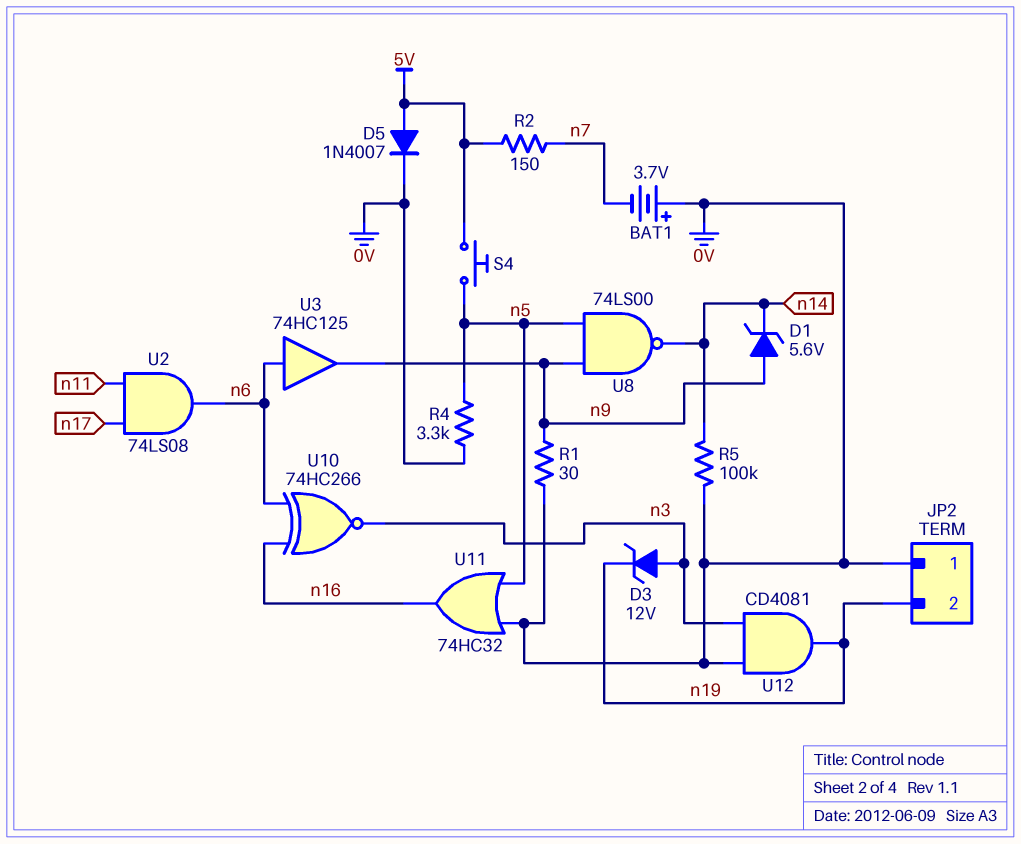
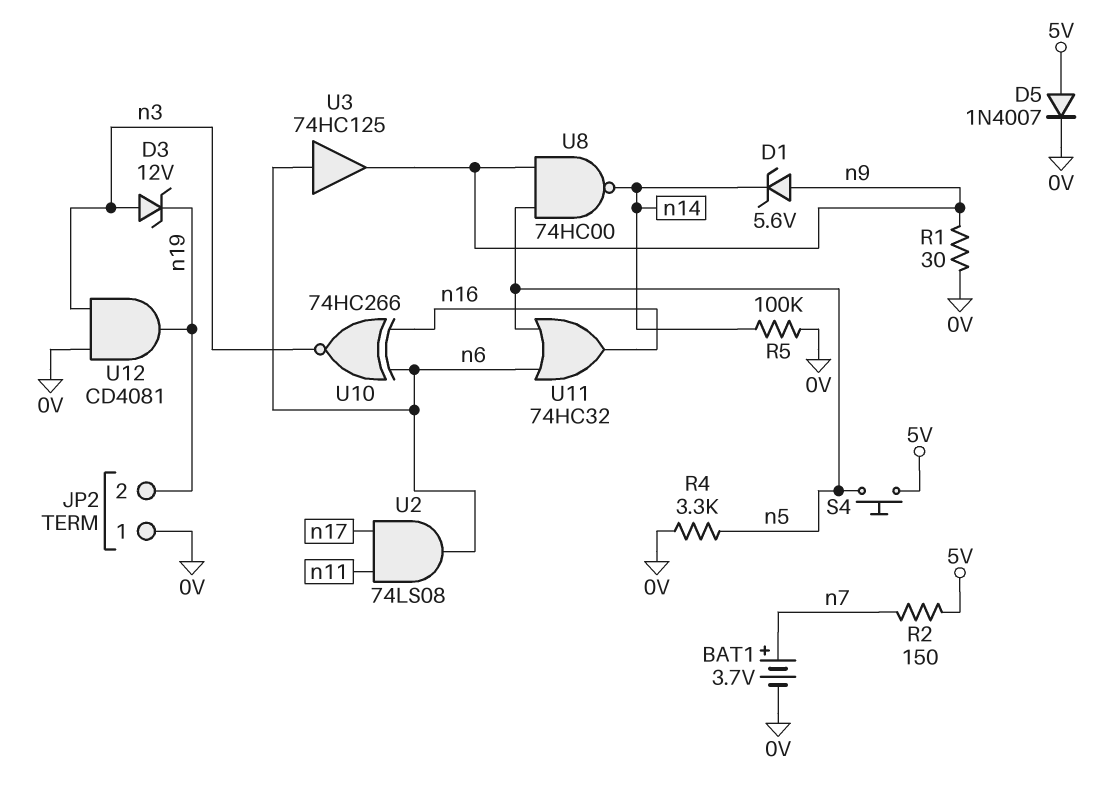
BAT1: 3.7V (plus 0V, minus n7) -> 3.7V (plus n7, minus 0V)
U8: NAND 74LS00 (in n5, in n9, out n14) -> NAND 74HC00 (in n5, in n9, out n14)
U11: OR 74HC32 (in 0V, in n5, out n16) -> OR 74HC32 (in n5, in n6, out n16)

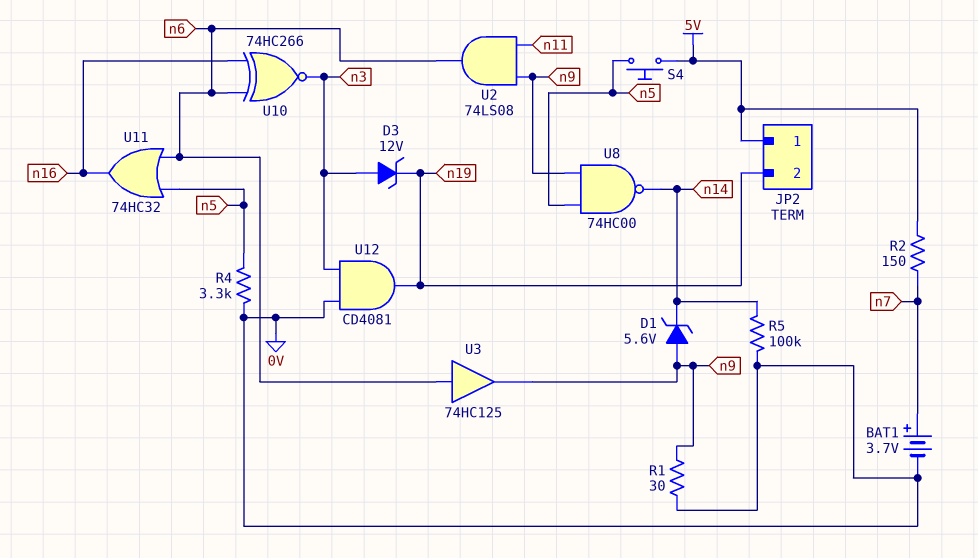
D5: diode 1N4007 (A 5V, K 0V) -> none
JP2 pin 1: 0V -> 5V
U2: AND 74LS08 (in n11, in n17, out n6) -> AND 74LS08 (in n9, in n11, out n6)

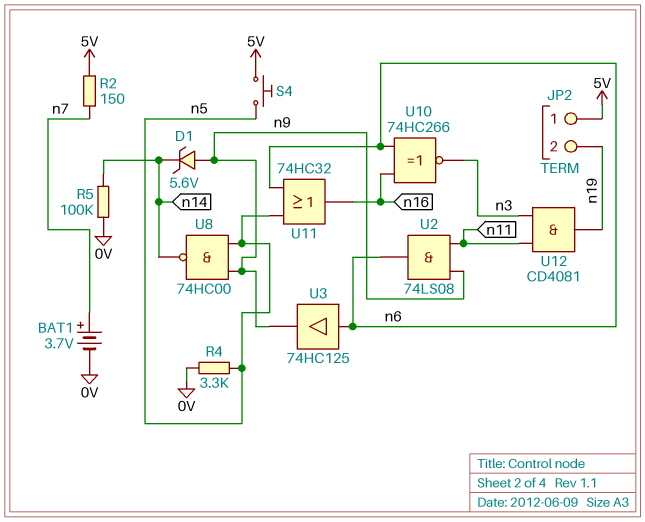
D3: zener 12V (A n3, K n19) -> none
R1: 30 (0V, n9) -> none
U12: AND CD4081 (in 0V, in n3, out n19) -> AND CD4081 (in n3, in n11, out n19)

